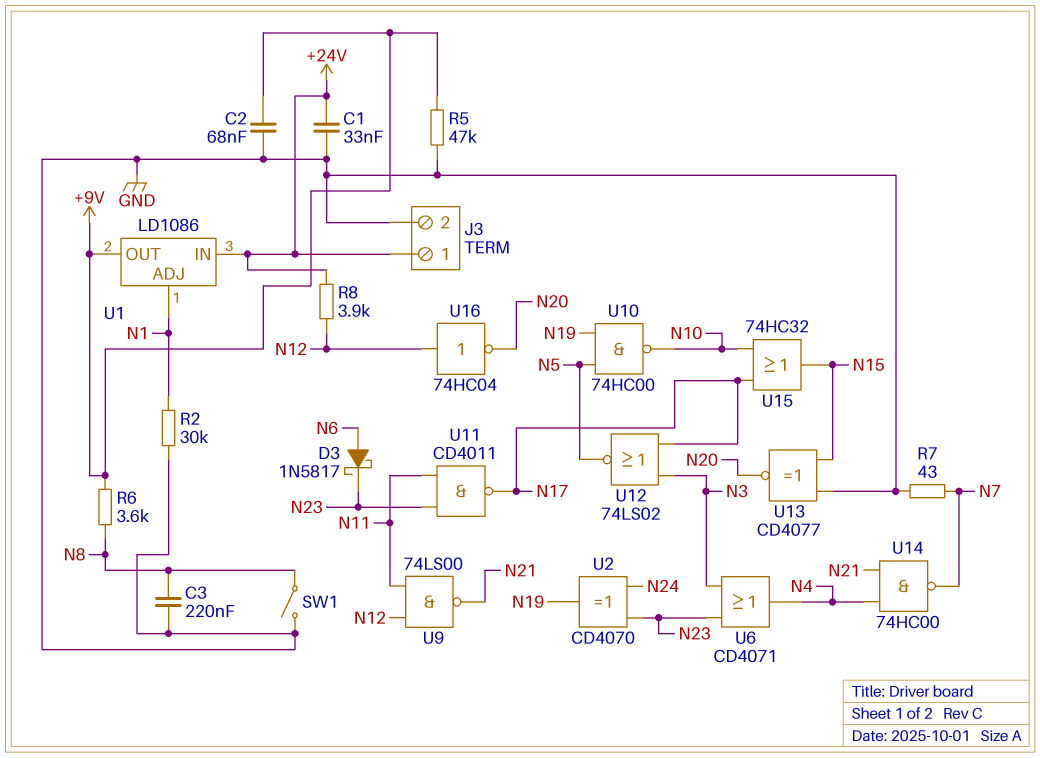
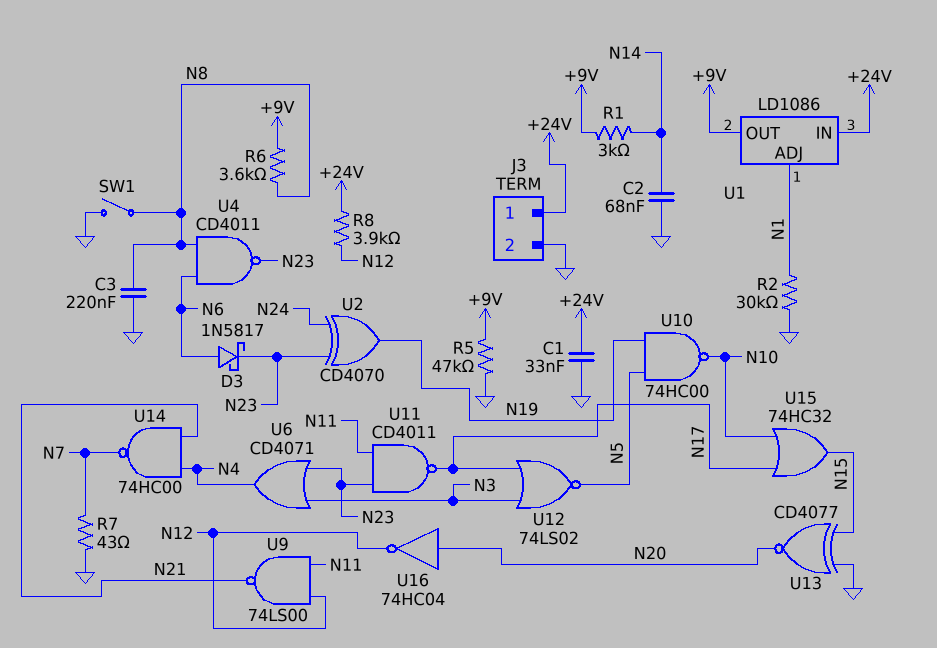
C2: 68nF (+9V, GND) -> 68nF (GND, N14)
R1: none -> 3k (+9V, N14)
U4: none -> NAND CD4011 (in N6, in N8, out N23)
U16: NOT 74HC04 (in N12, out N20) -> NOT 74HC04 (in N20, out N12)

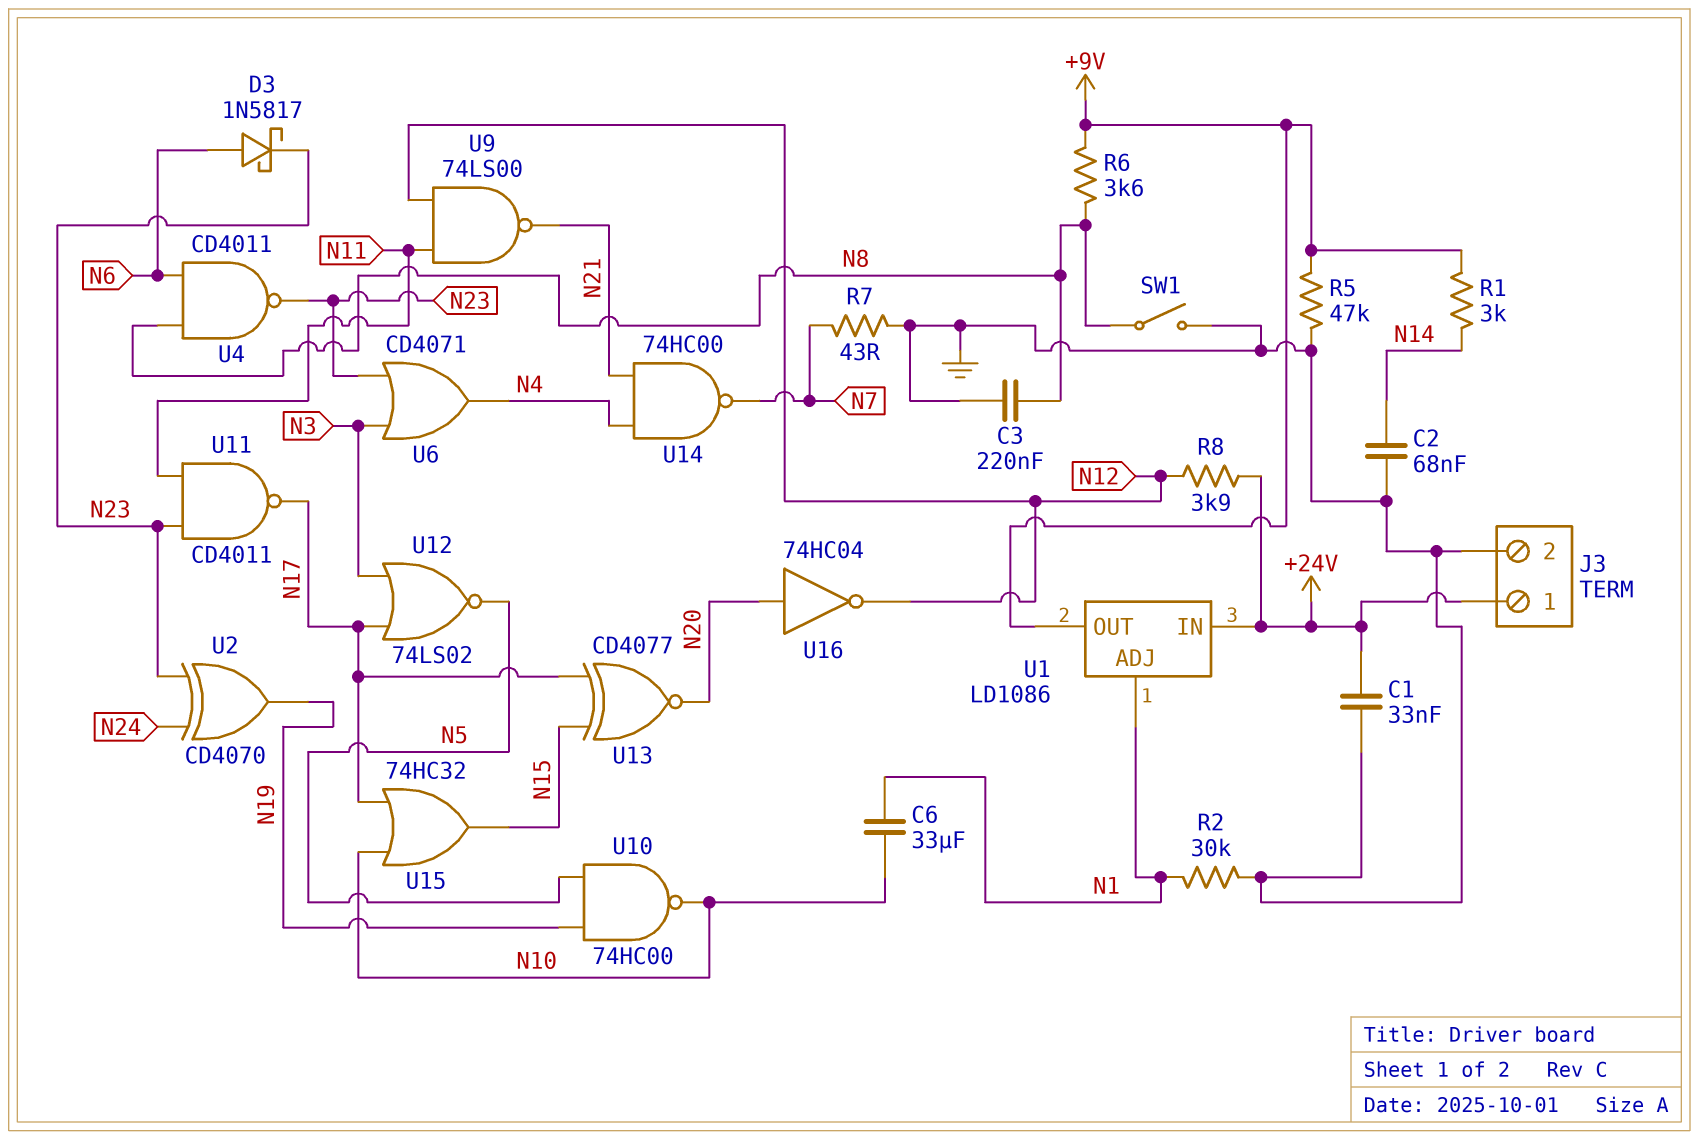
C6: none -> 33uF (N1, N10)
U13: XNOR CD4077 (in GND, in N15, out N20) -> XNOR CD4077 (in N15, in N17, out N20)

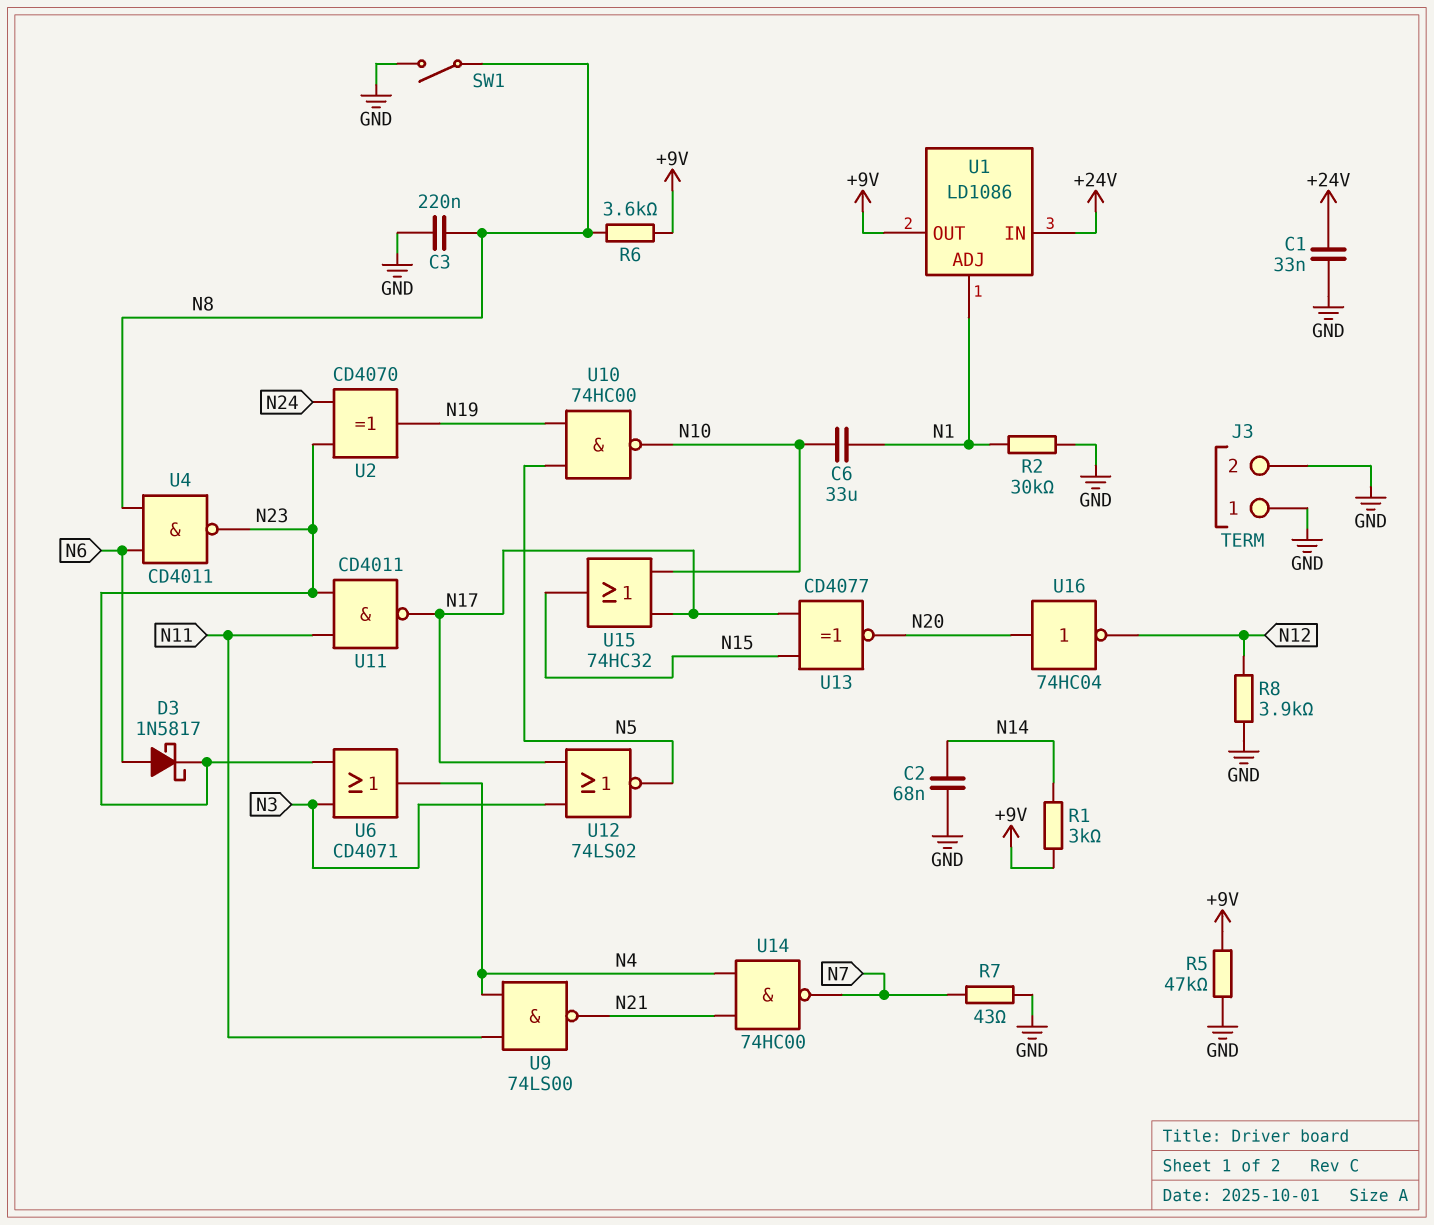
J3 pin 1: +24V -> GND
R8: 3.9k (+24V, N12) -> 3.9k (GND, N12)
U9: NAND 74LS00 (in N11, in N12, out N21) -> NAND 74LS00 (in N4, in N11, out N21)

